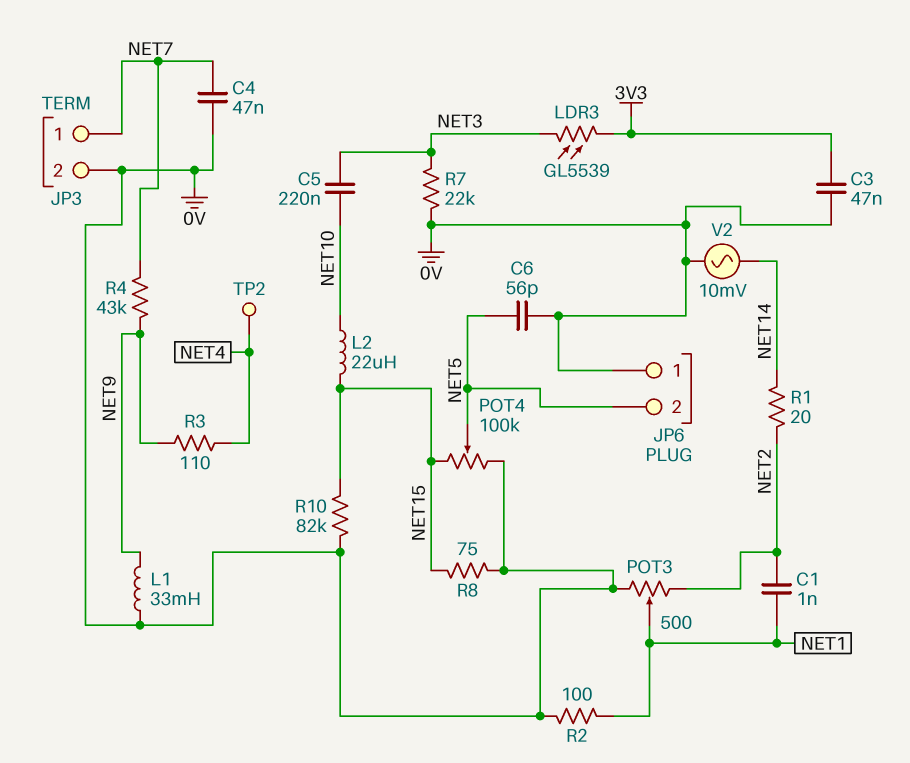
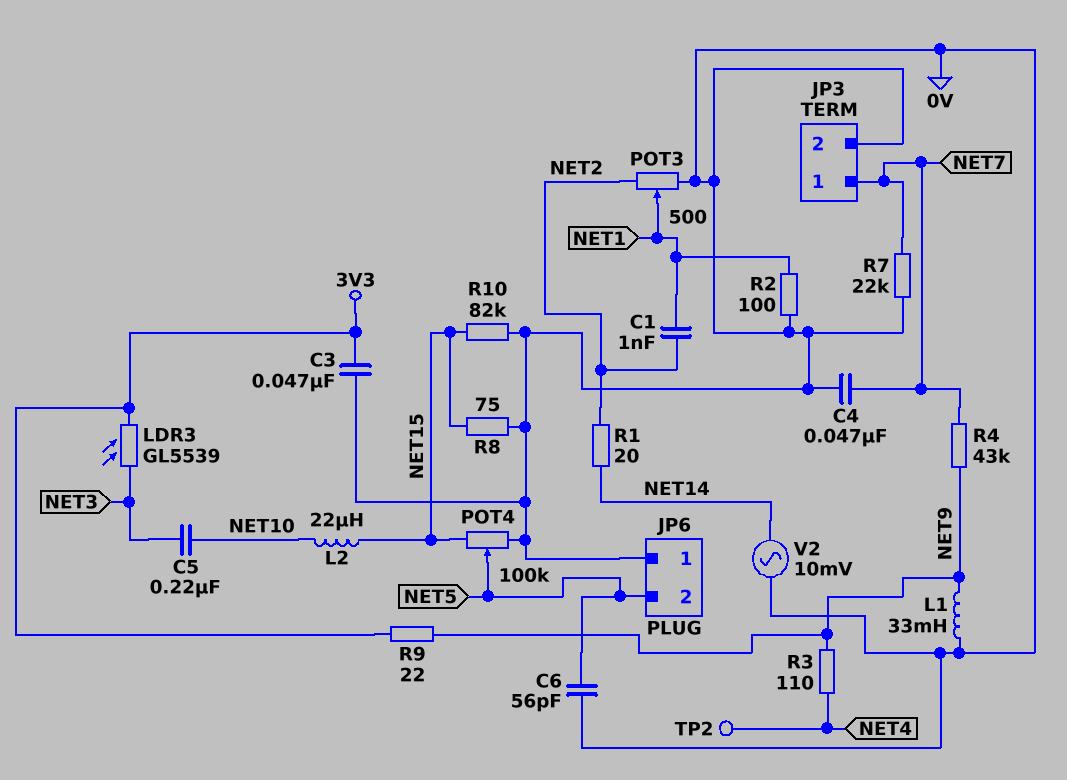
R7: 22k (0V, NET3) -> 22k (0V, NET7)
R9: none -> 22 (3V3, NET9)

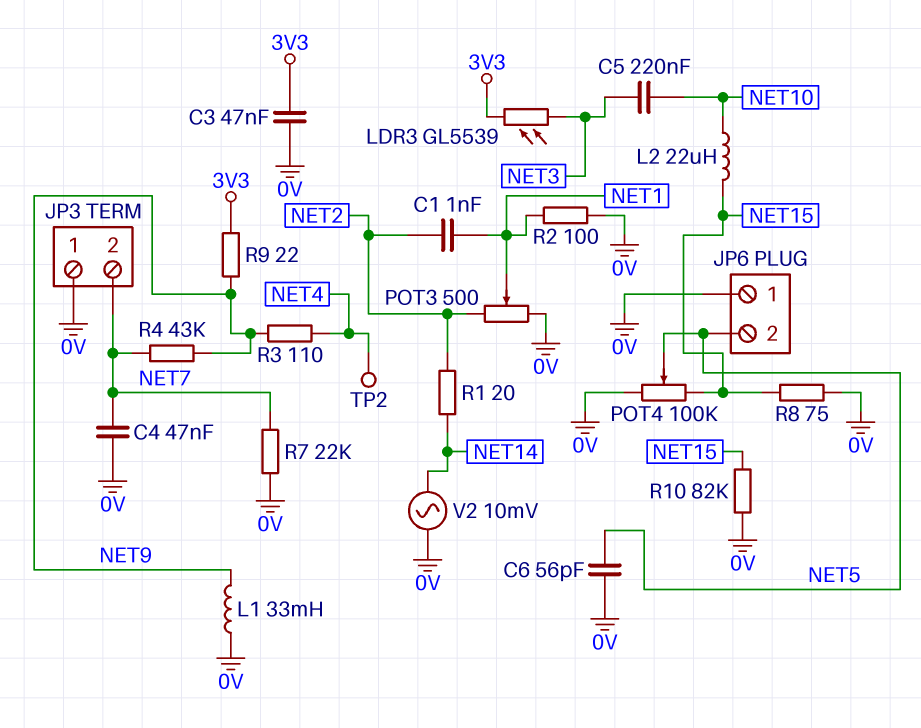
JP3 pin 1: NET7 -> 0V
JP3 pin 2: 0V -> NET7

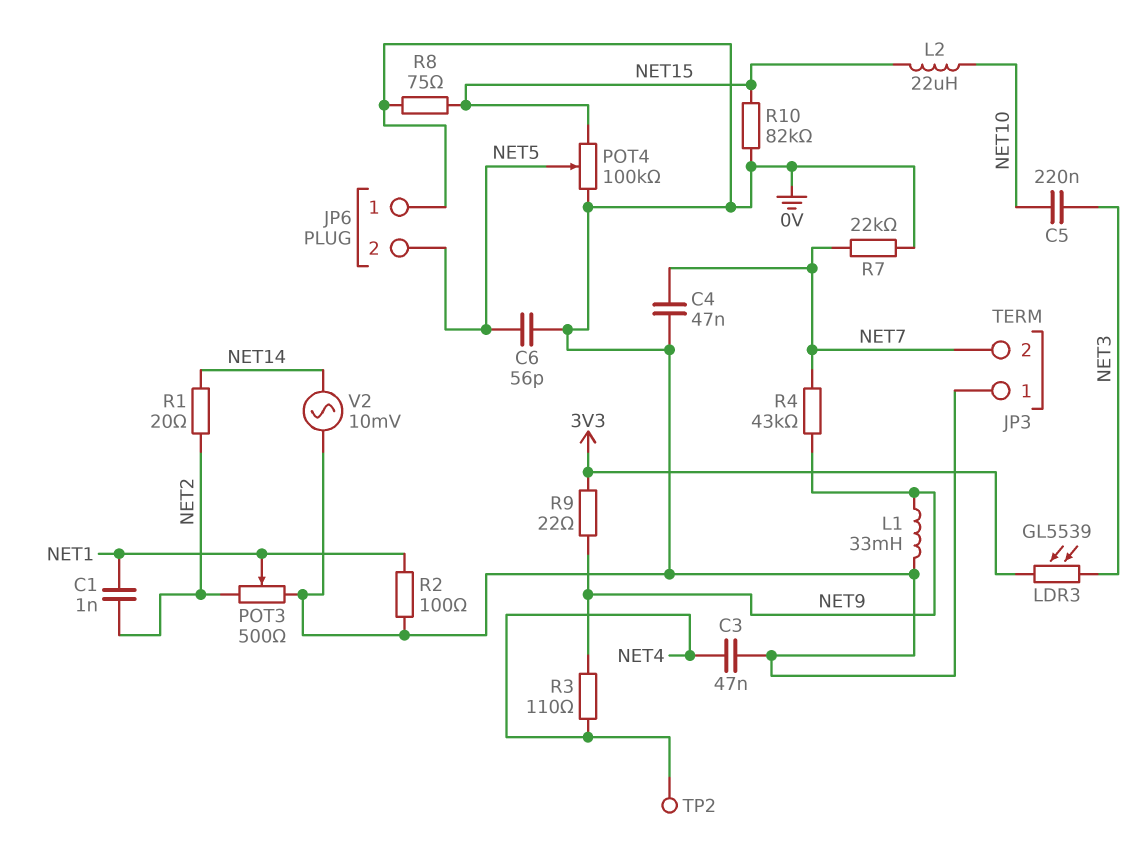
C3: 47nF (0V, 3V3) -> 47nF (0V, NET4)

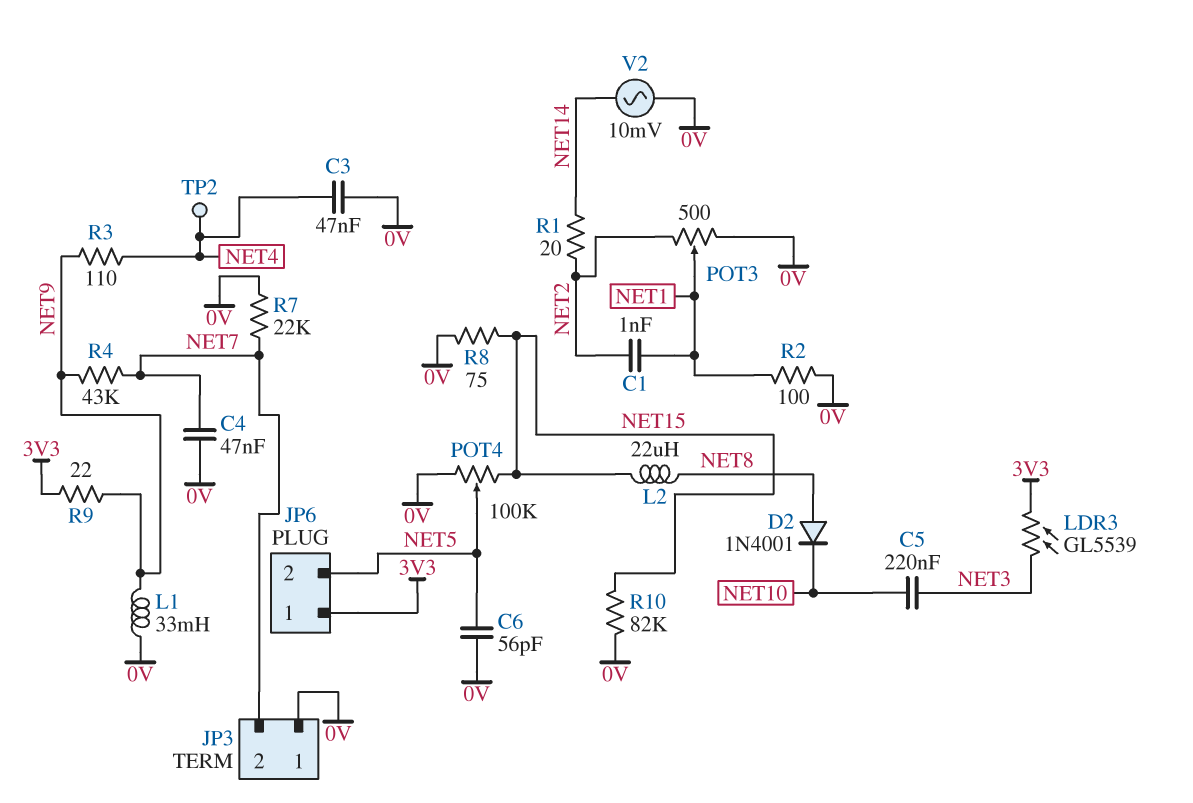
D2: none -> diode 1N4001 (A NET8, K NET10)
JP6 pin 1: 0V -> 3V3
L2: 22uH (NET10, NET15) -> 22uH (NET8, NET15)

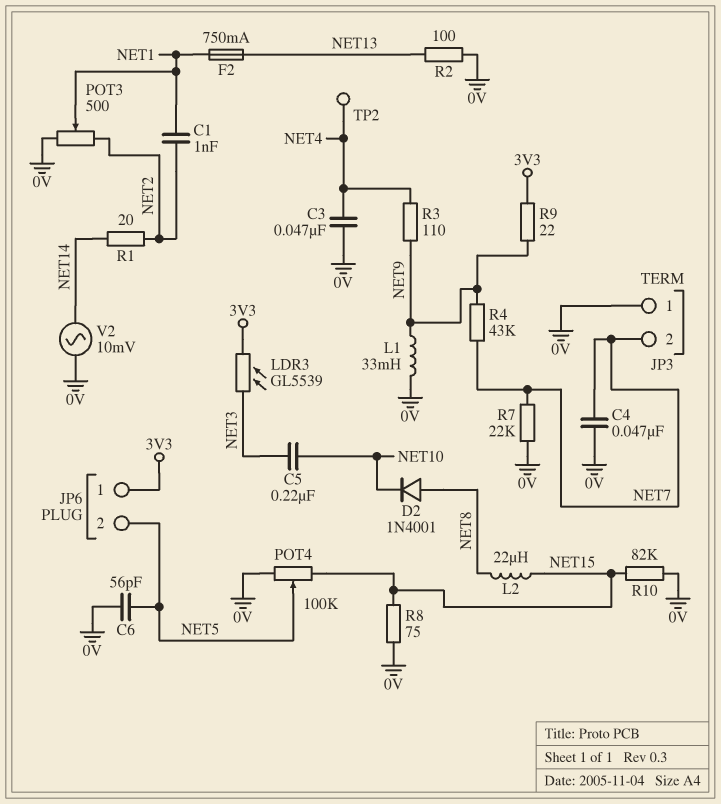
F2: none -> 750mA (NET1, NET13)
R2: 100 (0V, NET1) -> 100 (0V, NET13)

